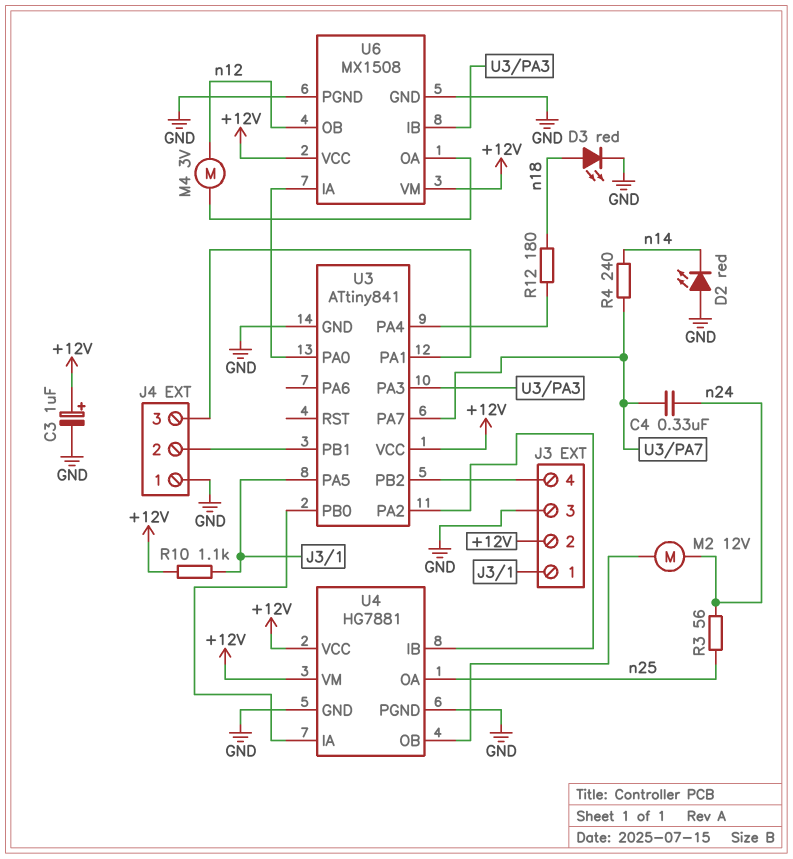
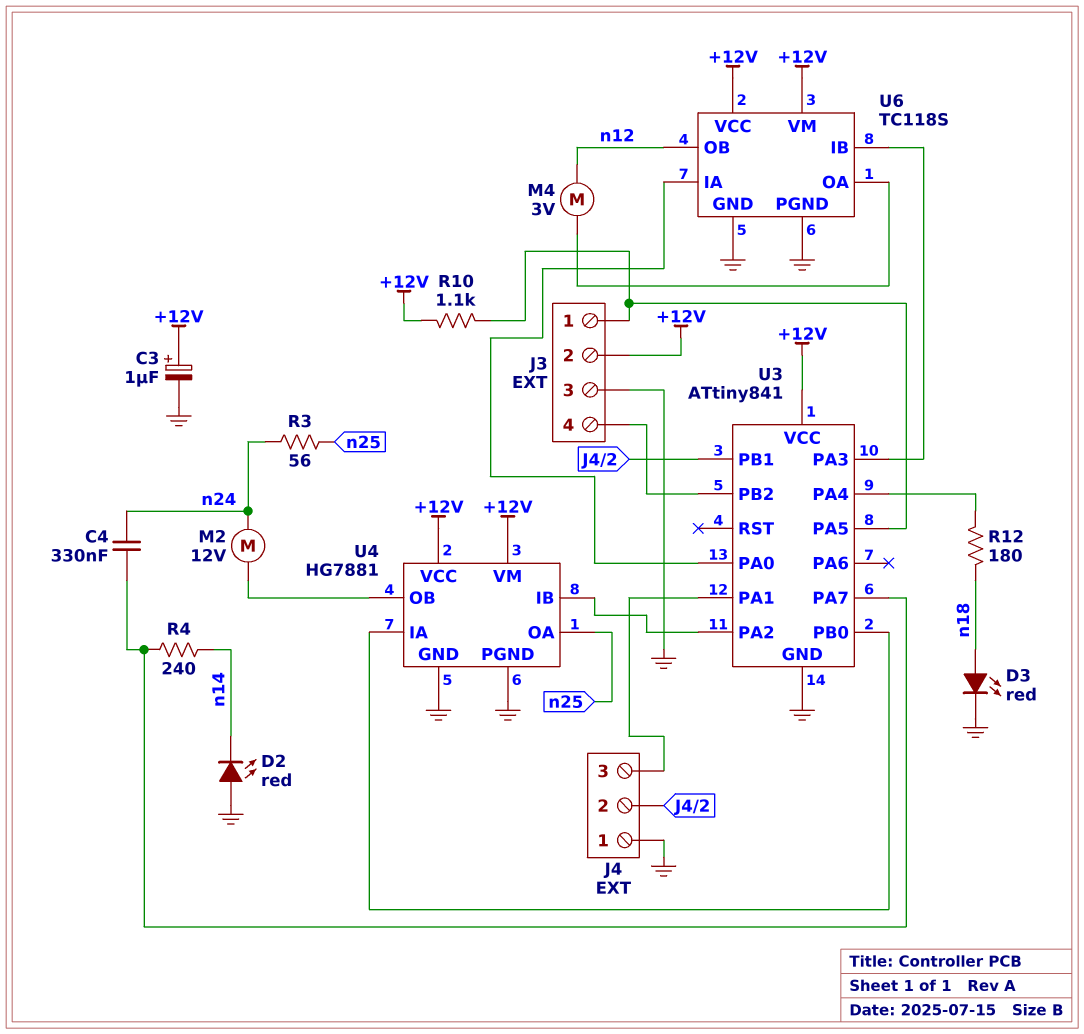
U6: MX1508 -> TC118S

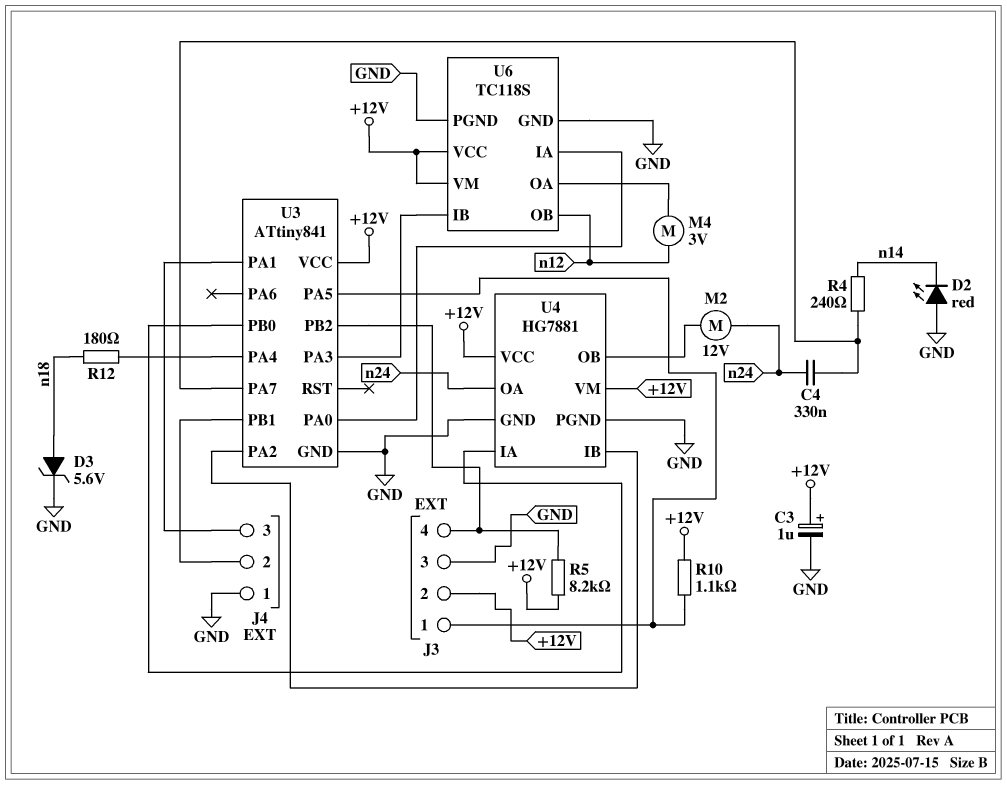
D3: LED red (A n18, K GND) -> zener 5.6V (A n18, K GND)
R3: 56 (n24, n25) -> none
R5: none -> 8.2k (+12V, J3/4)
U4 pin OA: n25 -> n24

